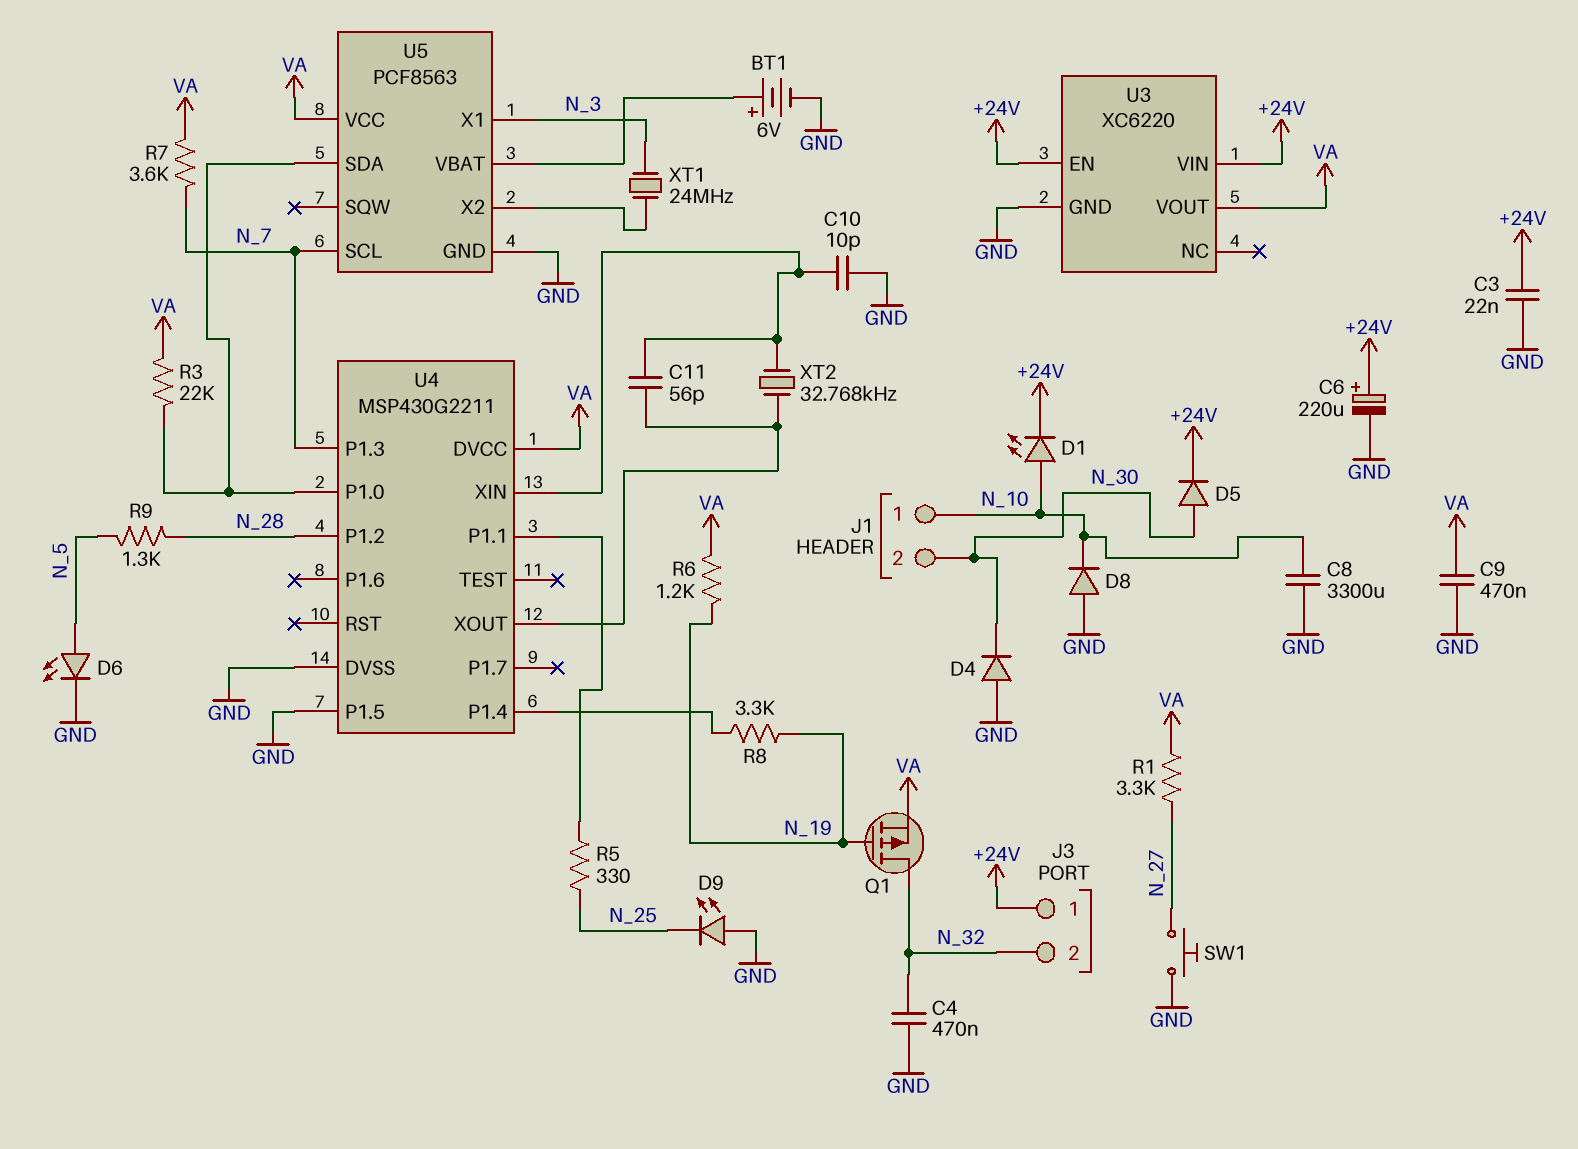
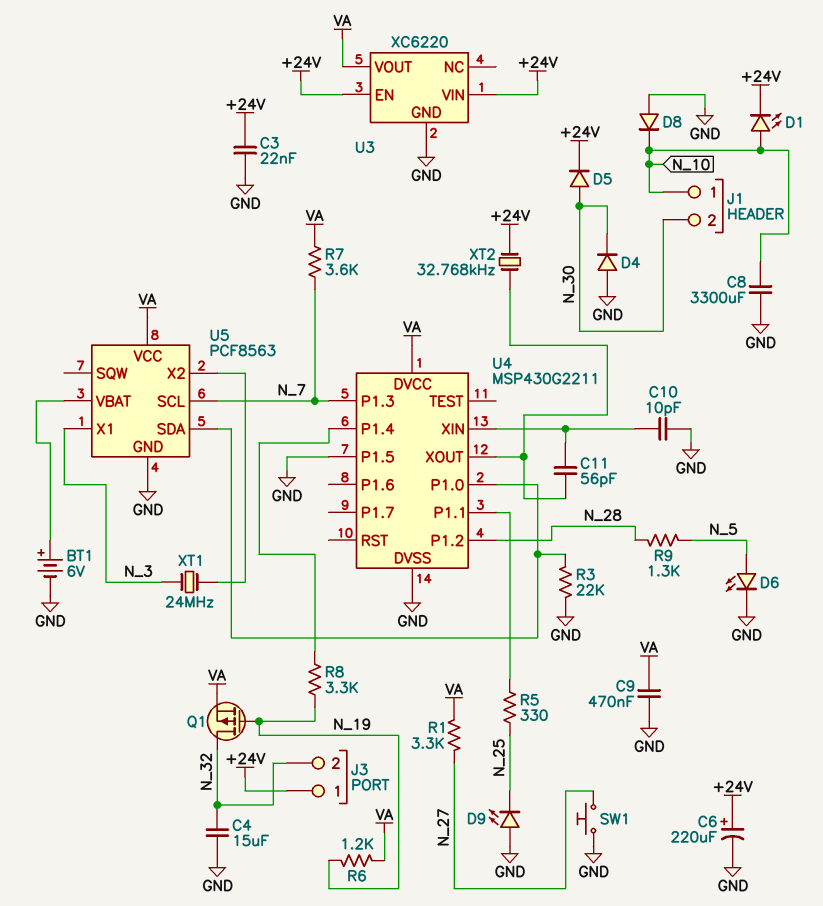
C4: 470nF (GND, N_32) -> 15uF (GND, N_32)
R3: 22k (U4/P1.0, VA) -> 22k (GND, U4/P1.0)
XT2: 32.768kHz (U4/XIN, U4/XOUT) -> 32.768kHz (+24V, U4/XOUT)

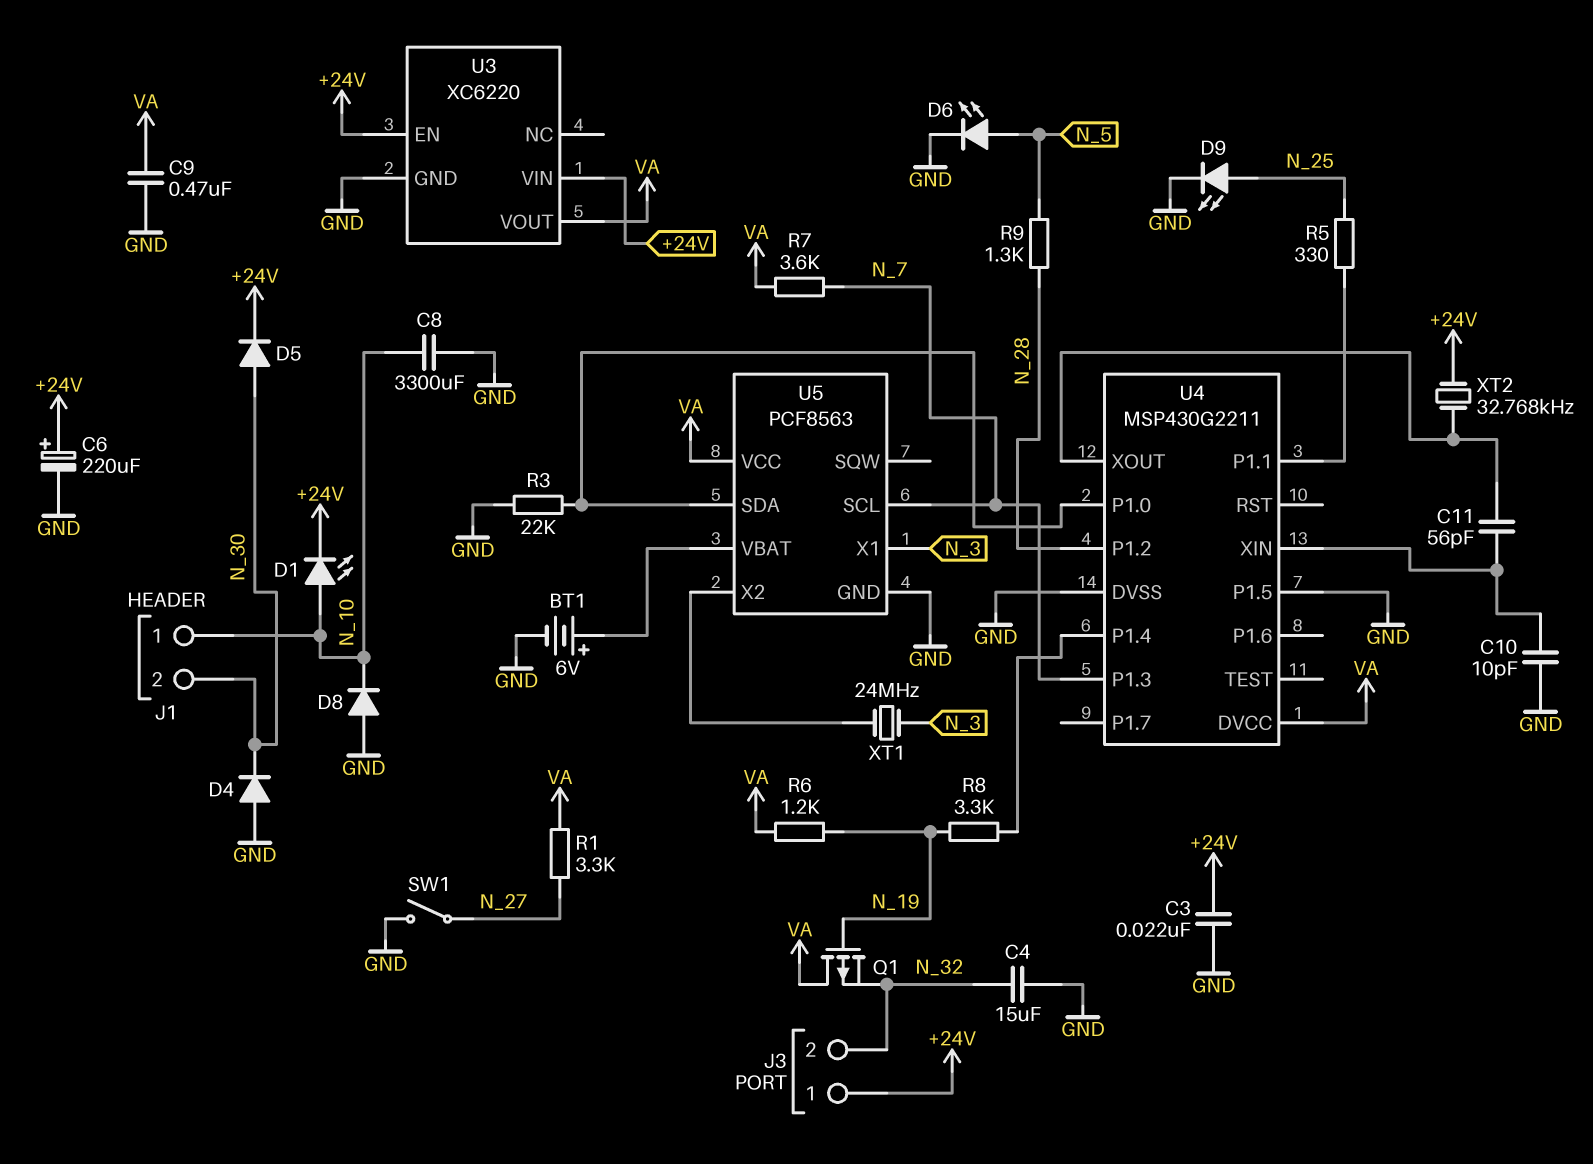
D9: LED (A GND, K N_25) -> LED (A N_25, K GND)
Q1: PMOS (G N_19, D N_32, S VA) -> PMOS (G N_19, D VA, S N_32)
SW1: button (GND, N_27) -> switch (GND, N_27)

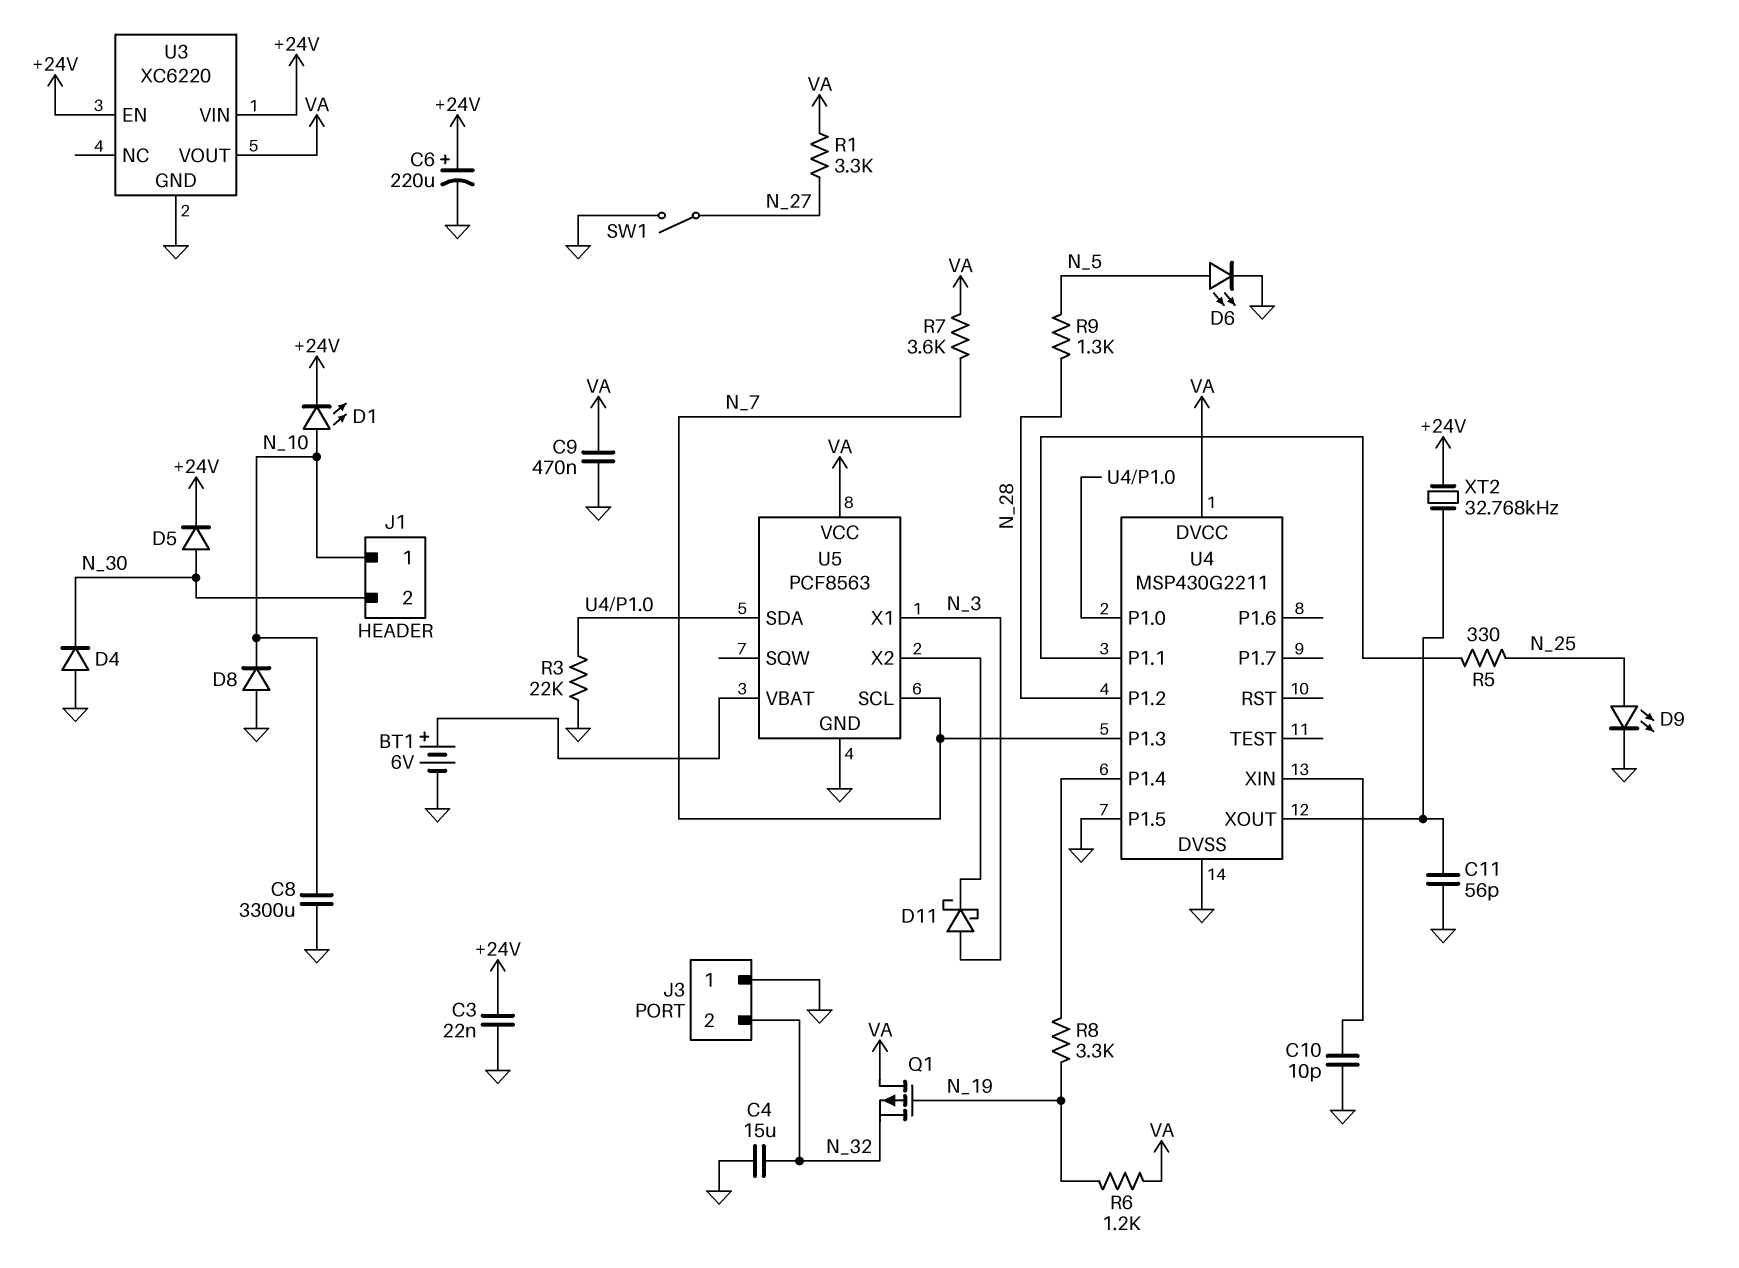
C11: 56pF (U4/XIN, U4/XOUT) -> 56pF (GND, U4/XOUT)
D11: none -> schottky (A N_3, K U5/X2)
J3 pin 1: +24V -> GND
XT1: 24MHz (N_3, U5/X2) -> none

